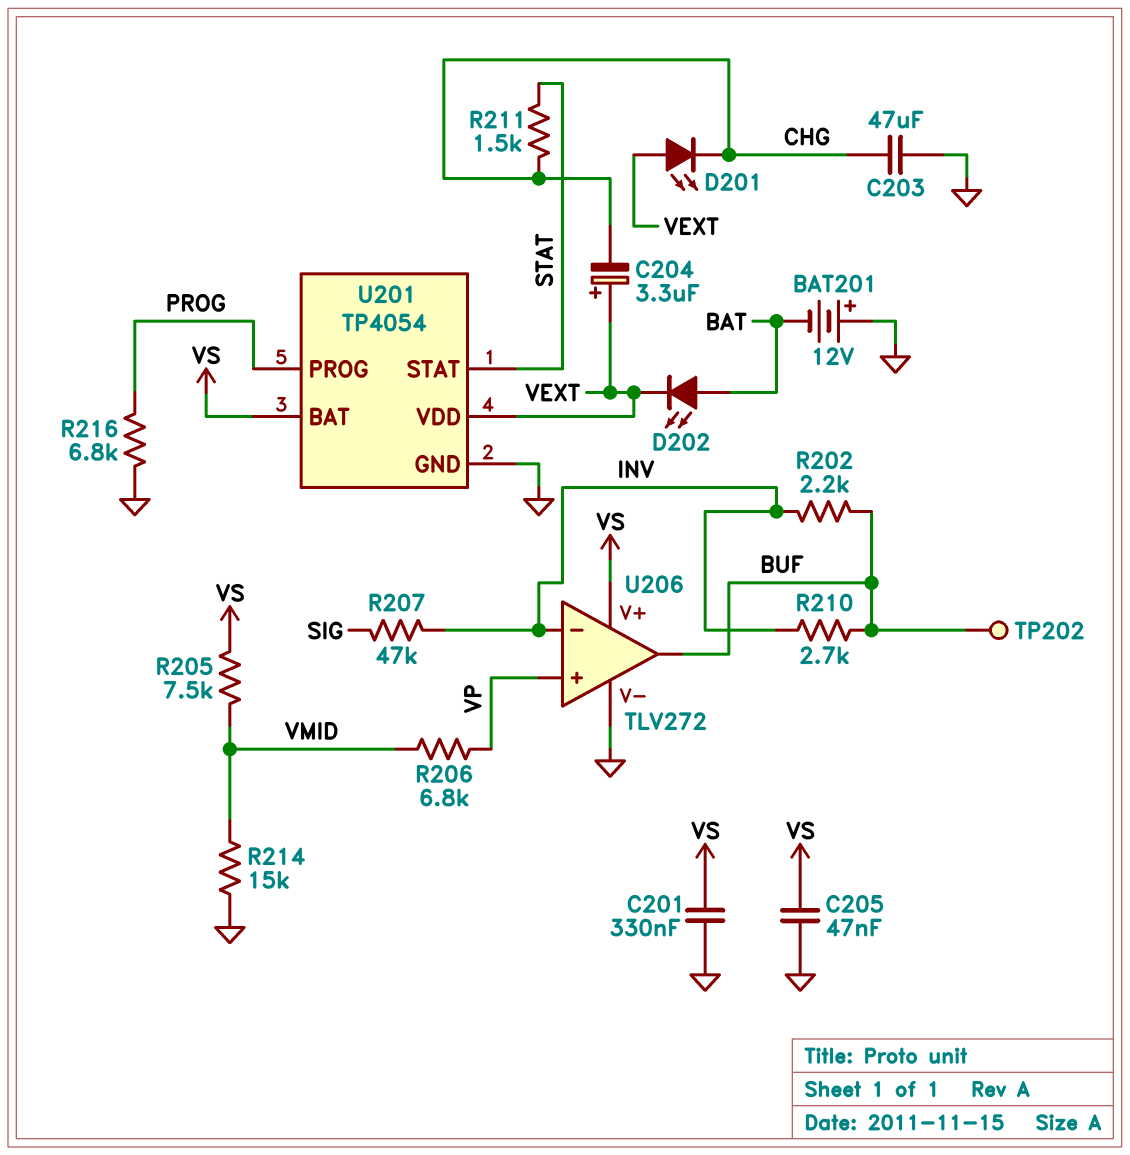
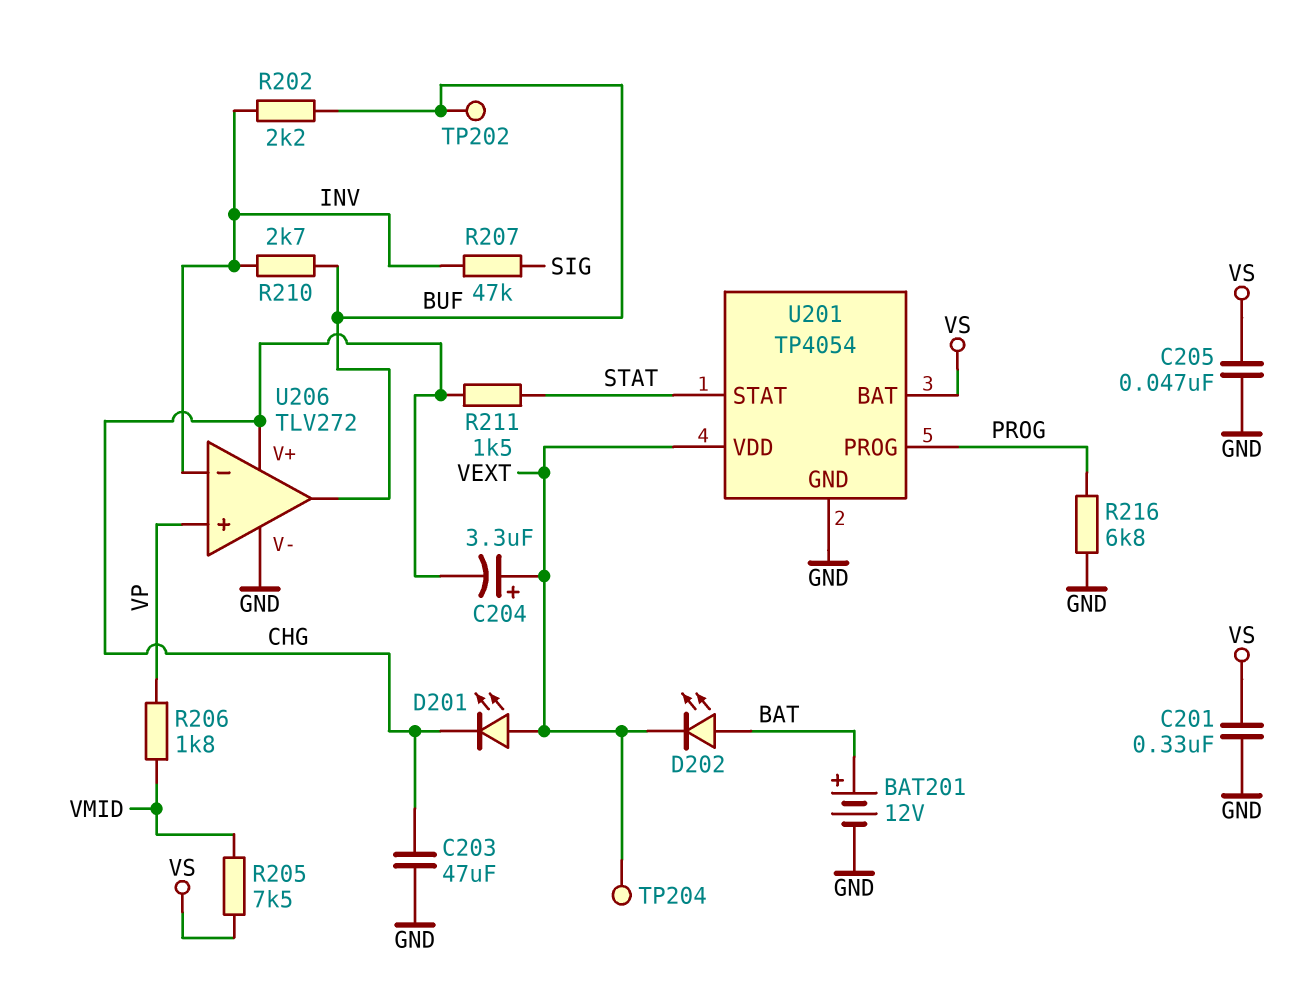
BAT201: 12V (plus GND, minus BAT) -> 12V (plus BAT, minus GND)
R206: 6.8k (VMID, VP) -> 1.8k (VMID, VP)
R214: 15k (GND, VMID) -> none
TP204: none -> test point (VEXT)
U206 pin V+: VS -> CHG

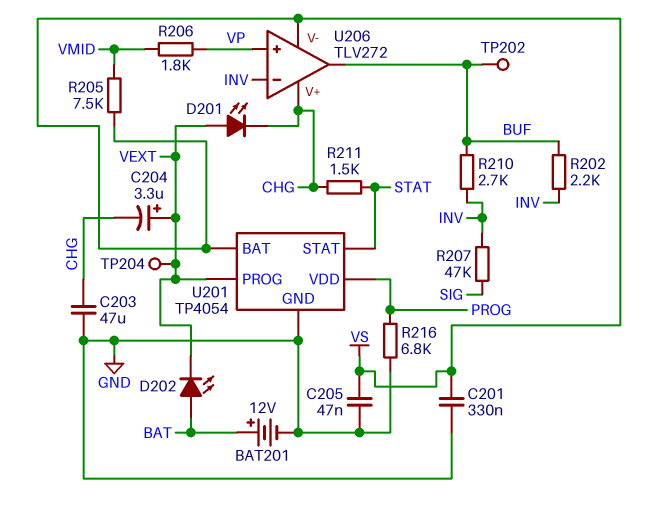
U201 pin PROG: PROG -> VEXT
U201 pin VDD: VEXT -> PROG
U206 pin V-: GND -> VS

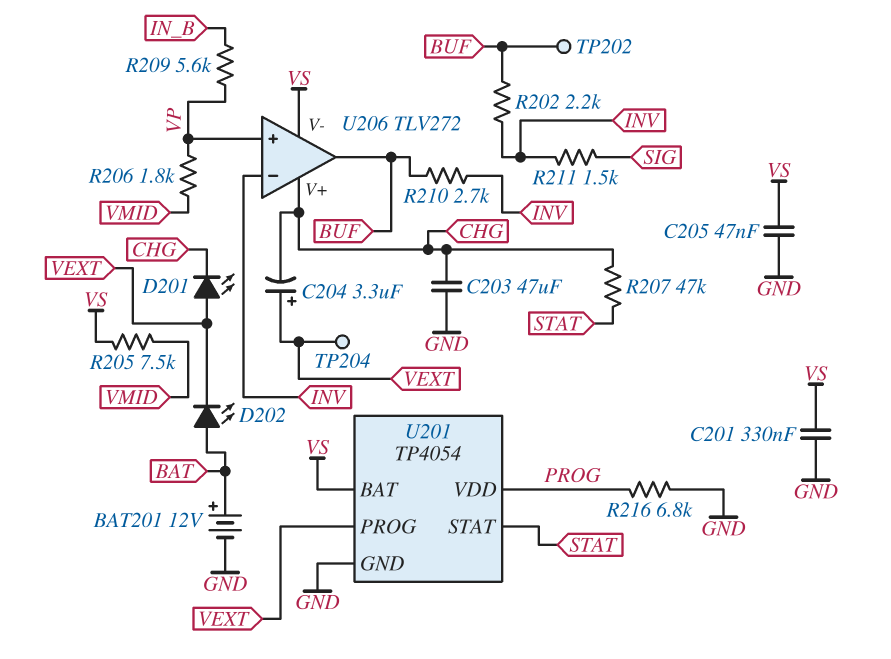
R207: 47k (INV, SIG) -> 47k (CHG, STAT)
R209: none -> 5.6k (IN_B, VP)
R211: 1.5k (CHG, STAT) -> 1.5k (INV, SIG)

